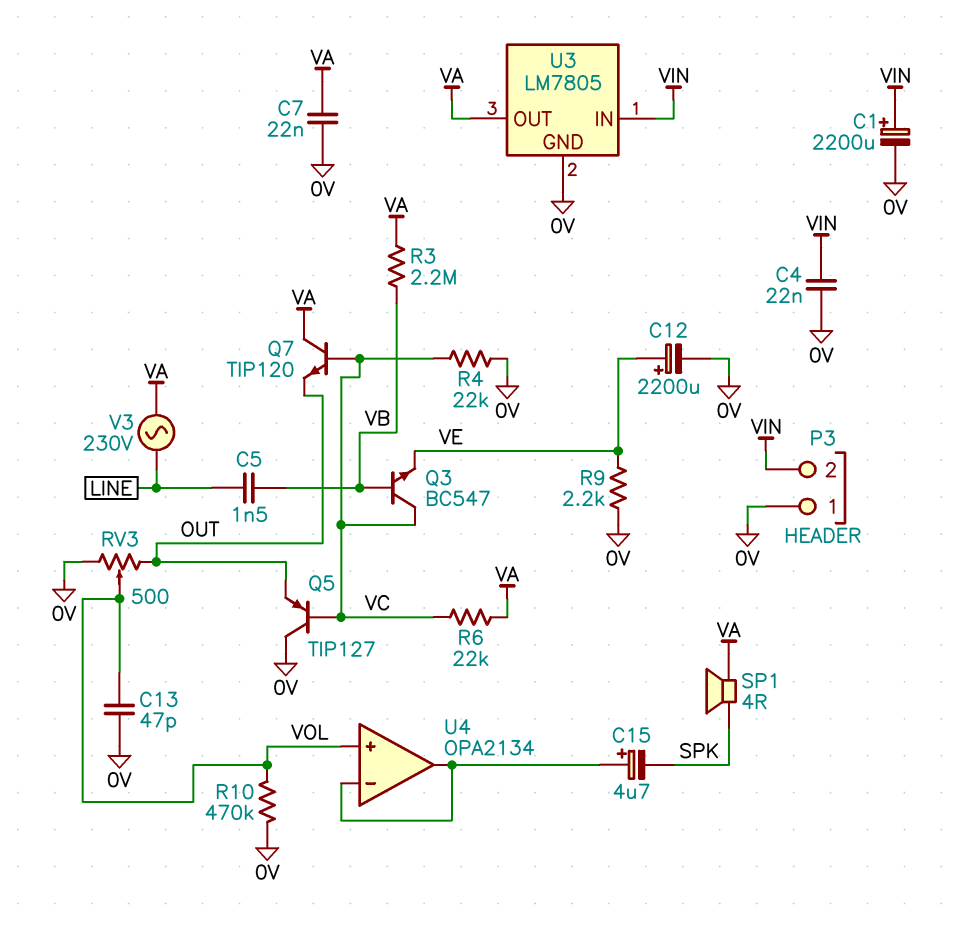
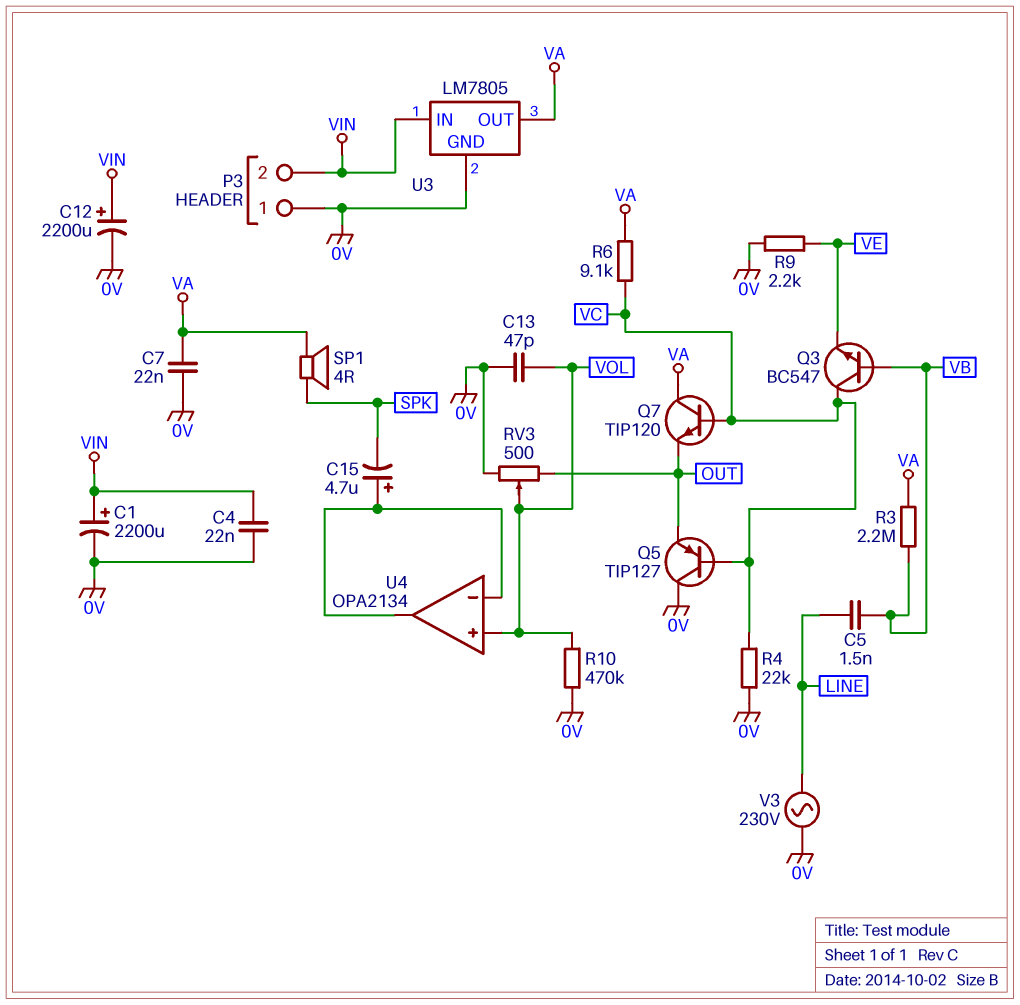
C12: 2200uF (plus VE, minus 0V) -> 2200uF (plus VIN, minus 0V)
R6: 22k (VA, VC) -> 9.1k (VA, VC)
V3: AC 230V (LINE, VA) -> AC 230V (0V, LINE)

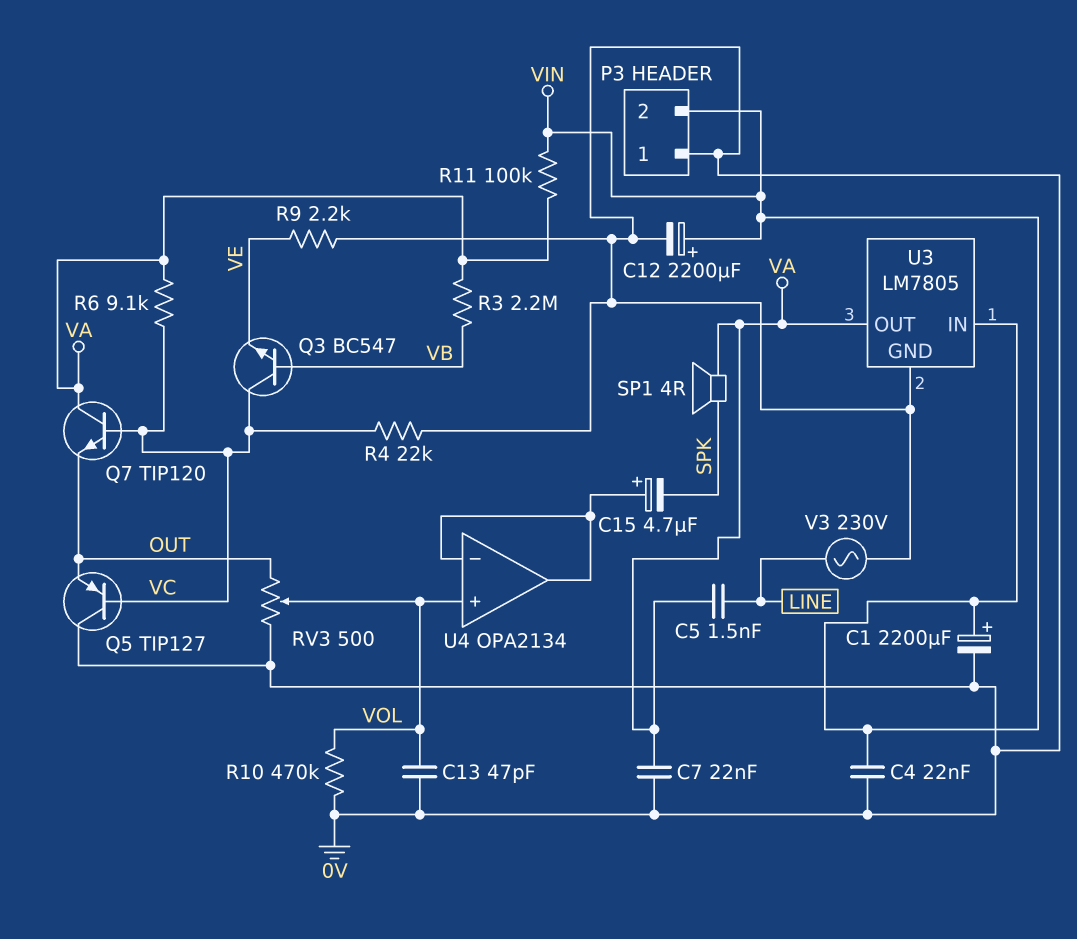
C5: 1.5nF (LINE, VB) -> 1.5nF (LINE, VA)
R11: none -> 100k (VA, VIN)

